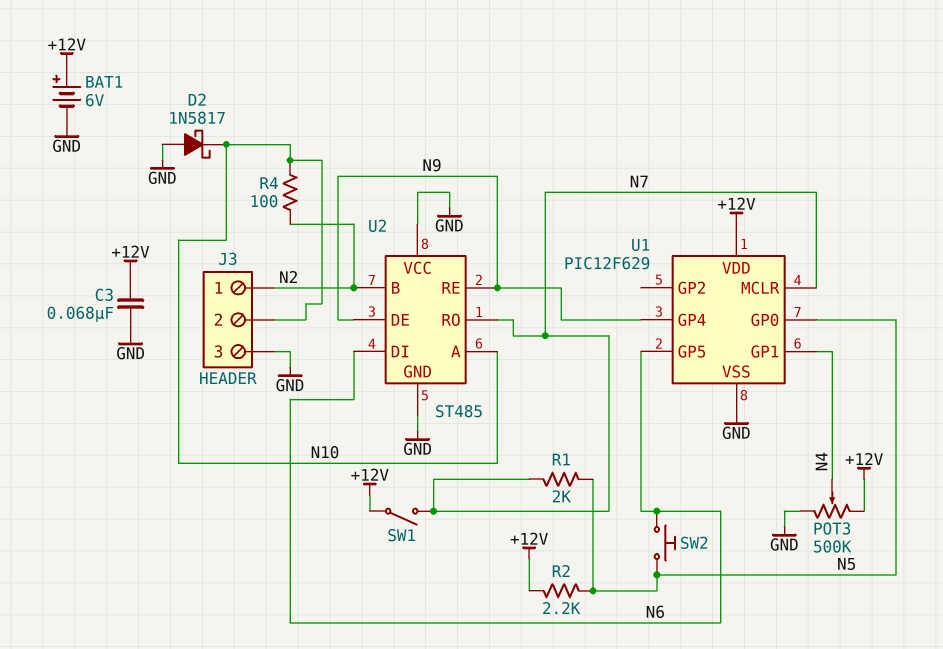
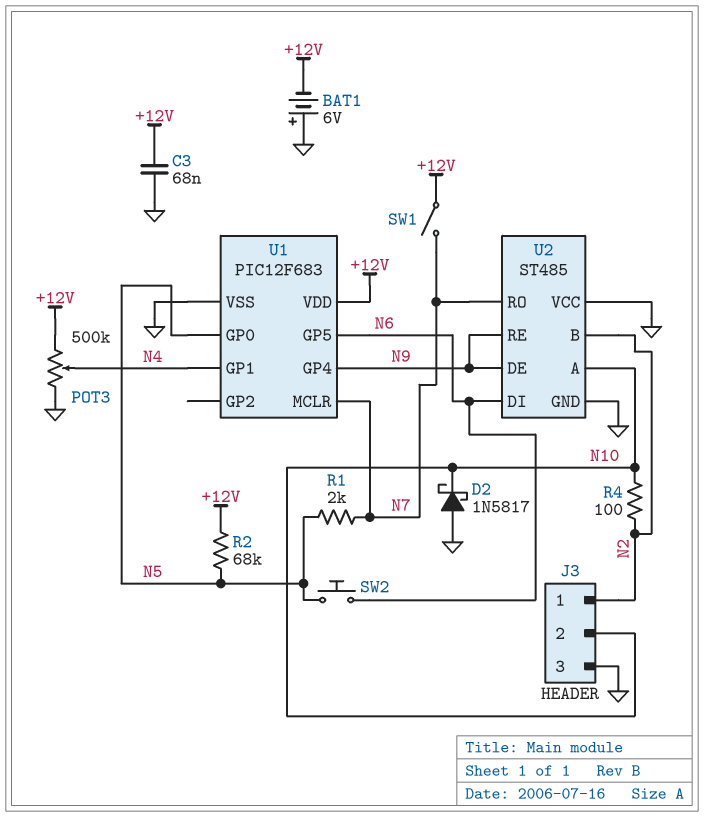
BAT1: 6V (plus +12V, minus GND) -> 6V (plus GND, minus +12V)
R2: 2.2k (+12V, N5) -> 68k (+12V, N5)
U1: PIC12F629 -> PIC12F683

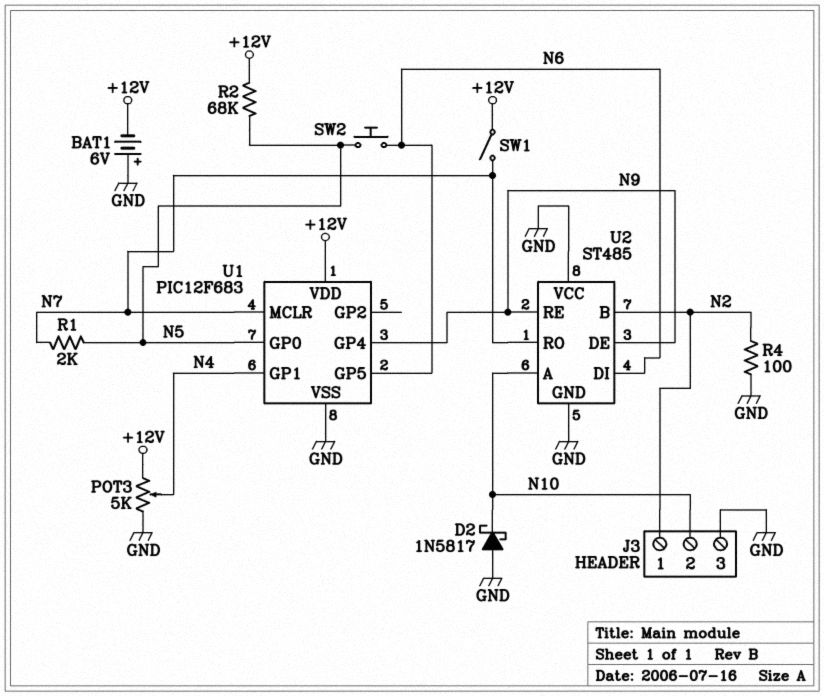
C3: 68nF (+12V, GND) -> none
POT3: 500k (+12V, GND, wiper N4) -> 5k (+12V, GND, wiper N4)
R4: 100 (N2, N10) -> 100 (GND, N2)

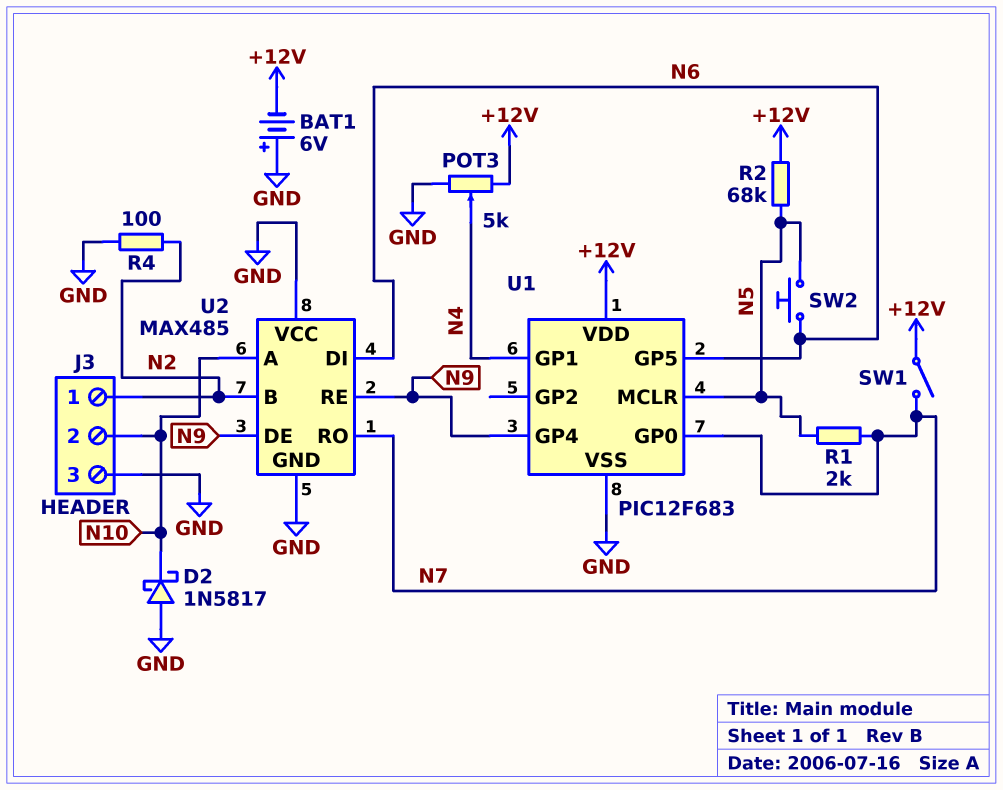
U1 pin GP0: N5 -> N7
U1 pin MCLR: N7 -> N5
U2: ST485 -> MAX485

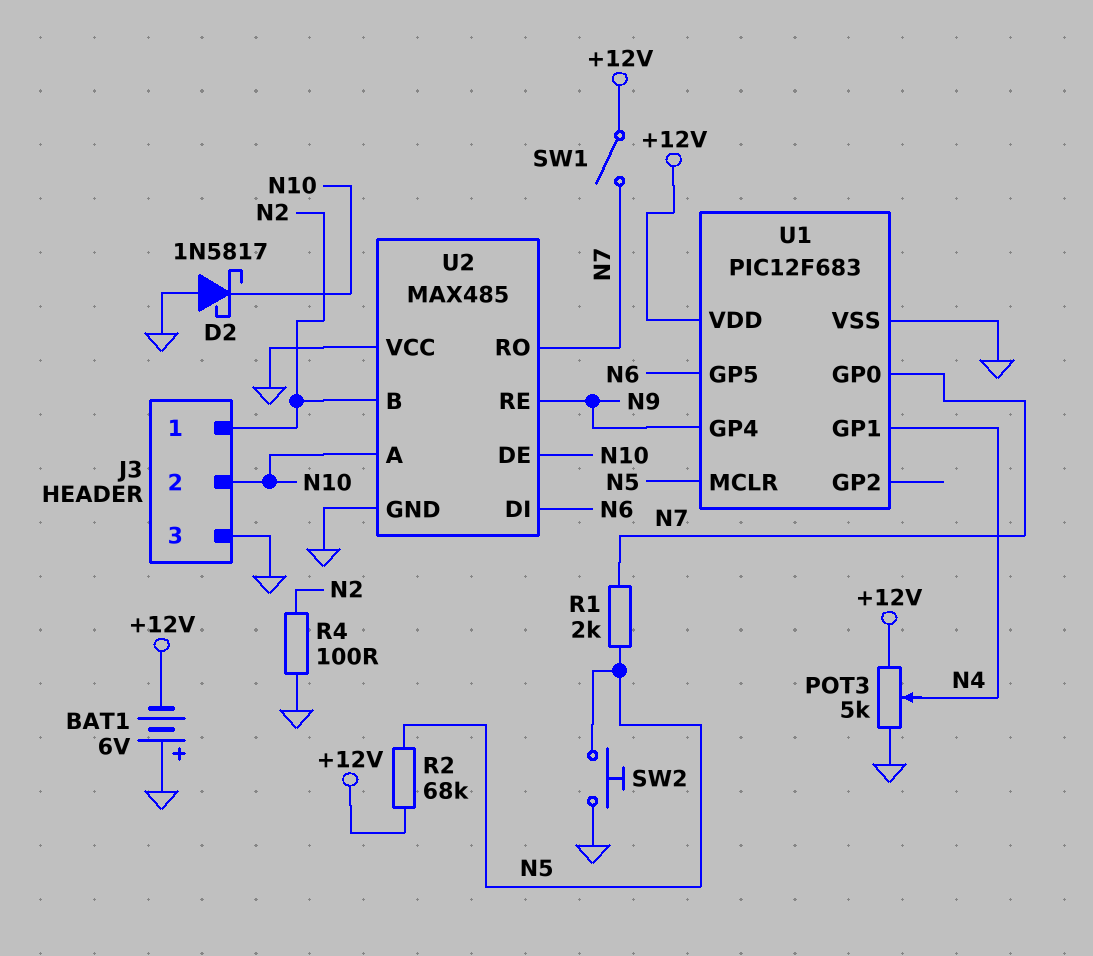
SW2: button (N5, N6) -> button (GND, N5)
U2 pin DE: N9 -> N10

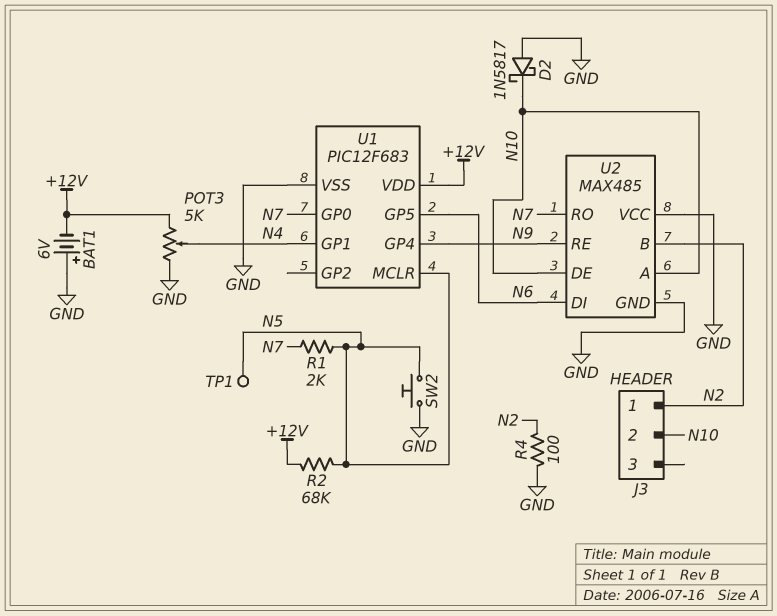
J3 pin 3: GND -> none
SW1: switch (+12V, N7) -> none
TP1: none -> test point (N5)

